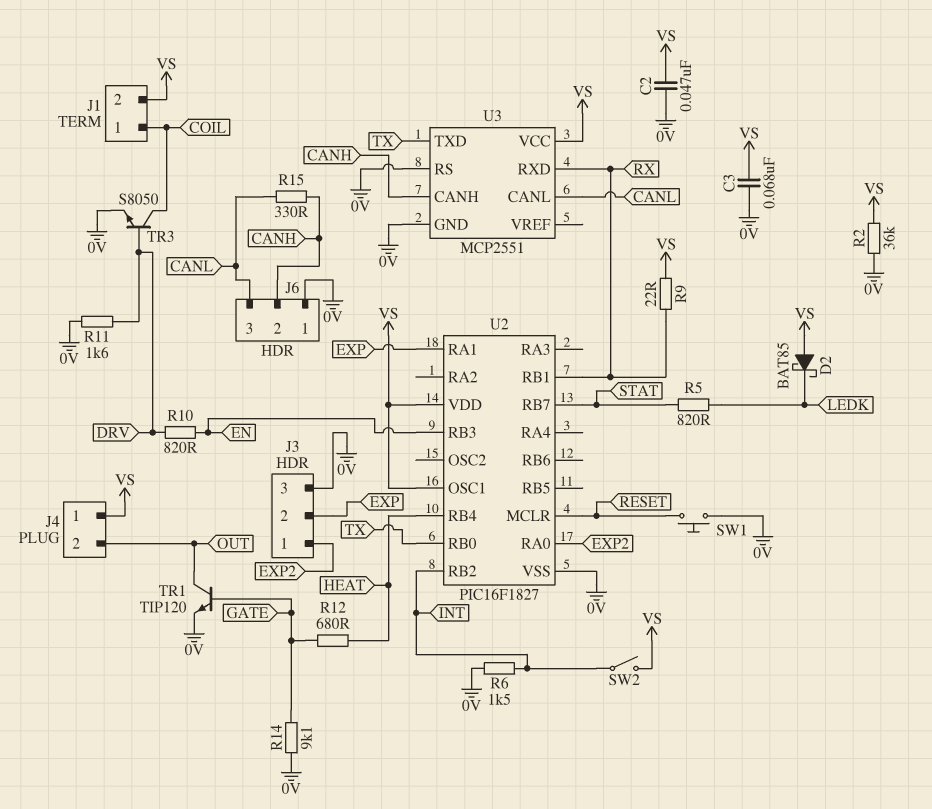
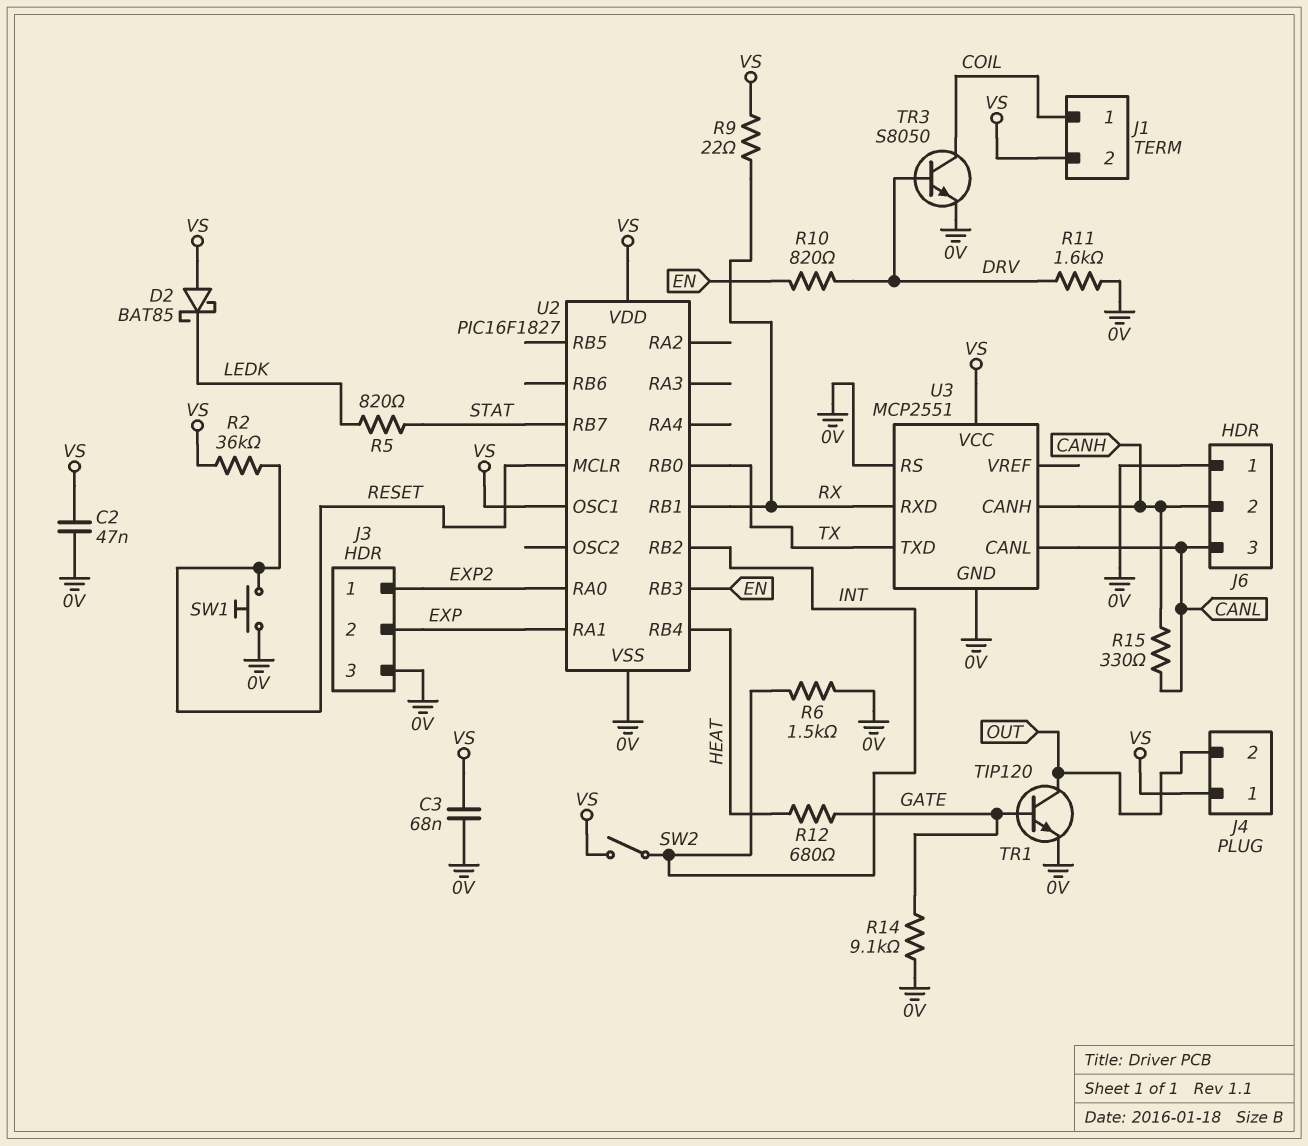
R2: 36k (0V, VS) -> 36k (RESET, VS)

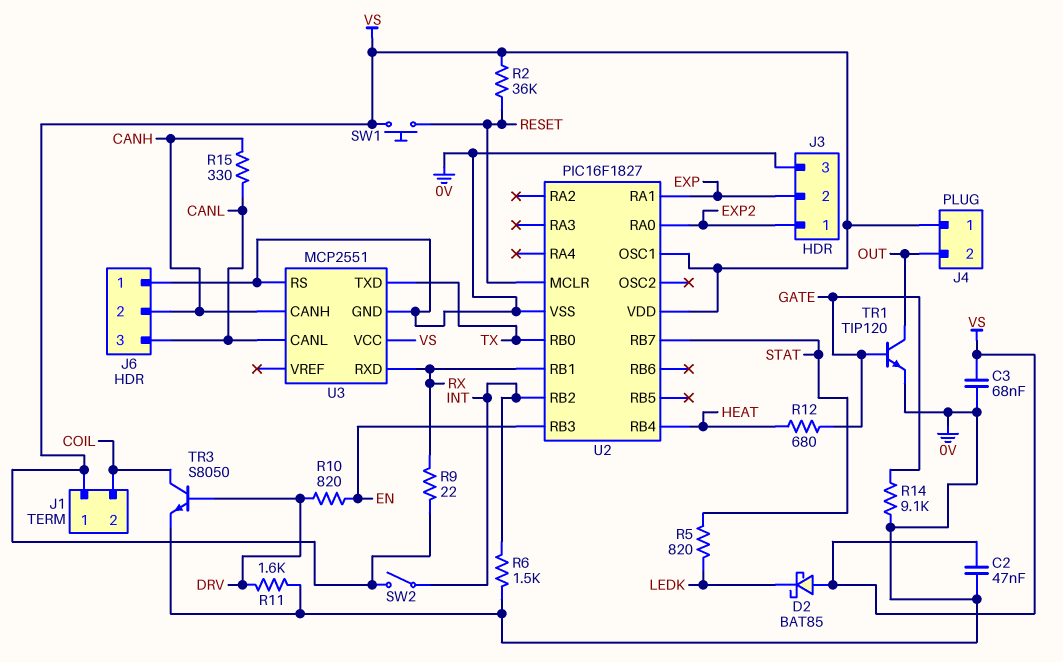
J1 pin 1: COIL -> VS
J1 pin 2: VS -> COIL
SW1: button (0V, RESET) -> button (RESET, VS)

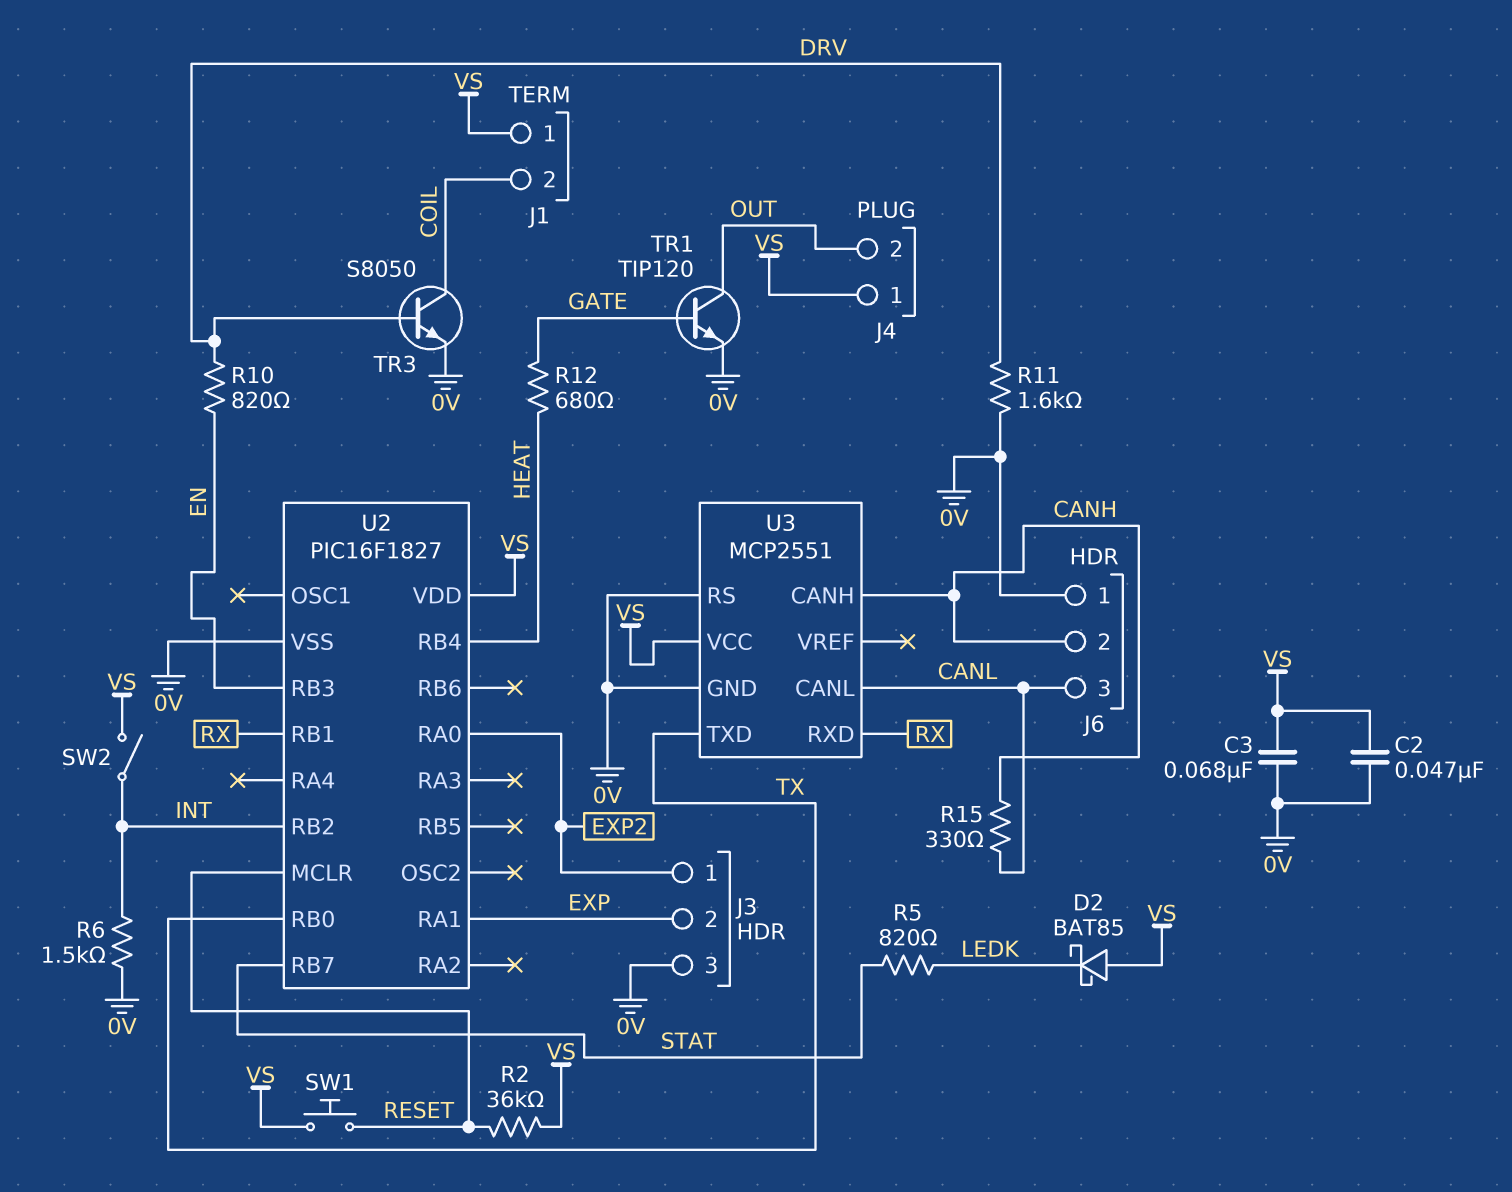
R9: 22 (RX, VS) -> none
R14: 9.1k (0V, GATE) -> none
U2 pin OSC1: VS -> none

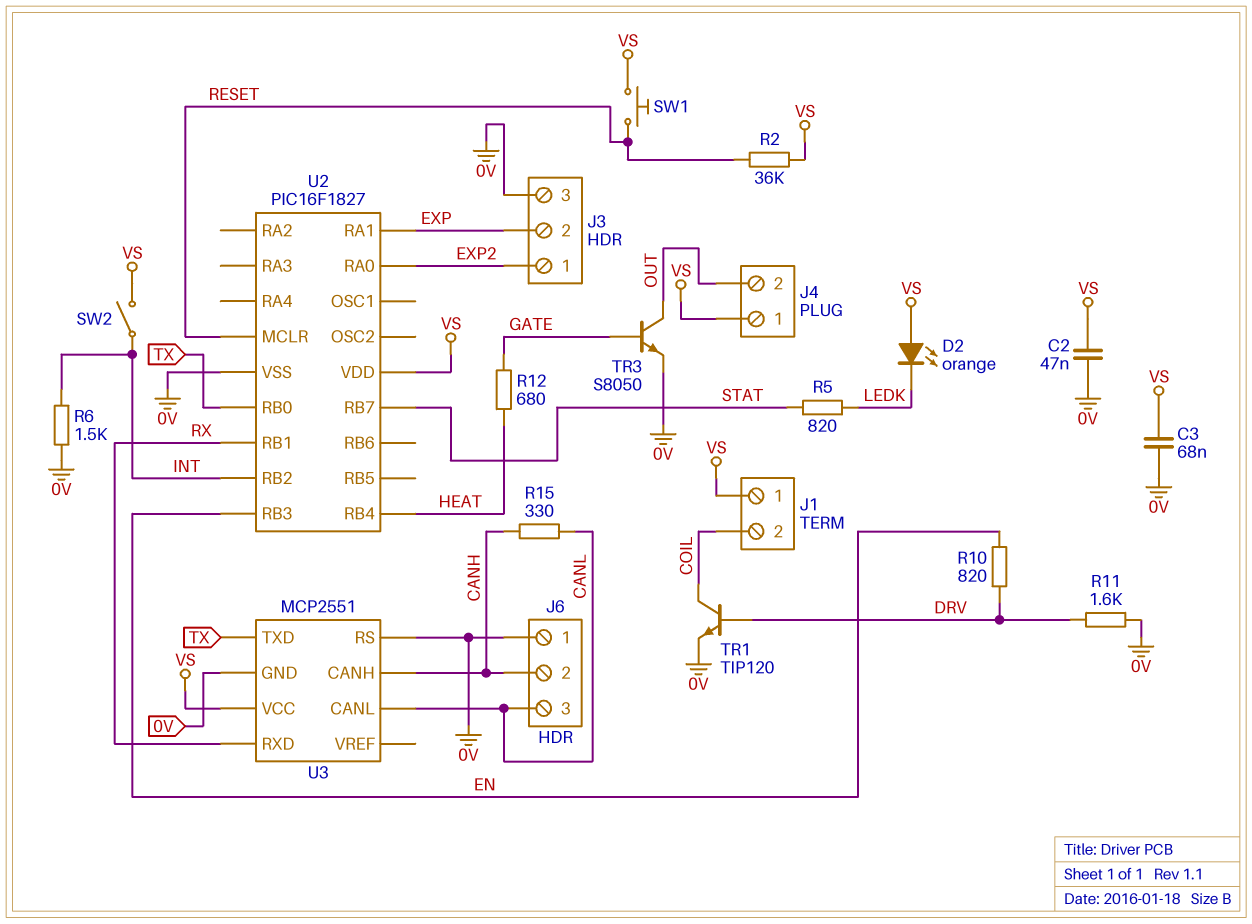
D2: schottky BAT85 (A VS, K LEDK) -> LED orange (A VS, K LEDK)
TR1: NPN TIP120 (B GATE, C OUT, E 0V) -> NPN TIP120 (B DRV, C COIL, E 0V)
TR3: NPN S8050 (B DRV, C COIL, E 0V) -> NPN S8050 (B GATE, C OUT, E 0V)

